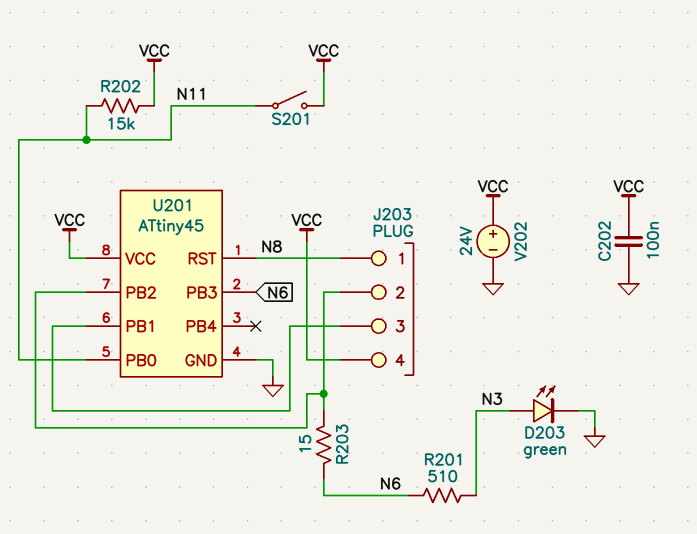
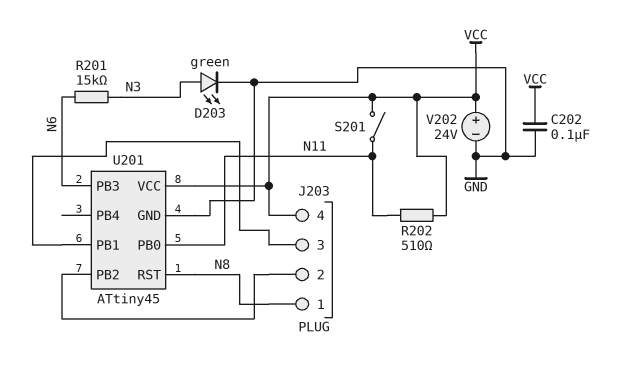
R201: 510 (N3, N6) -> 15k (N3, N6)
R202: 15k (N11, VCC) -> 510 (N11, VCC)
R203: 15 (J203/2, N6) -> none

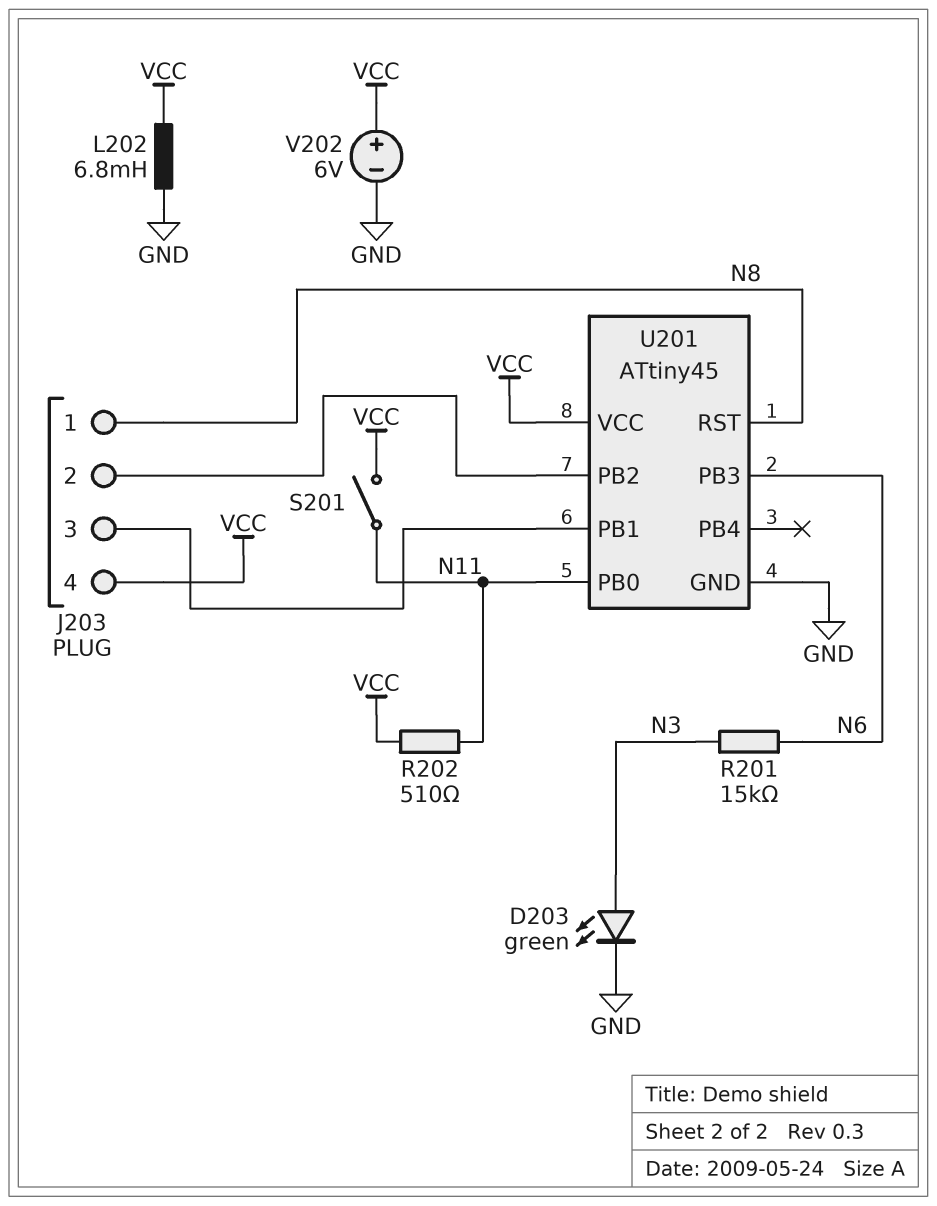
C202: 100nF (GND, VCC) -> none
L202: none -> 6.8mH (GND, VCC)
V202: 24V (plus VCC, minus GND) -> 6V (plus VCC, minus GND)

